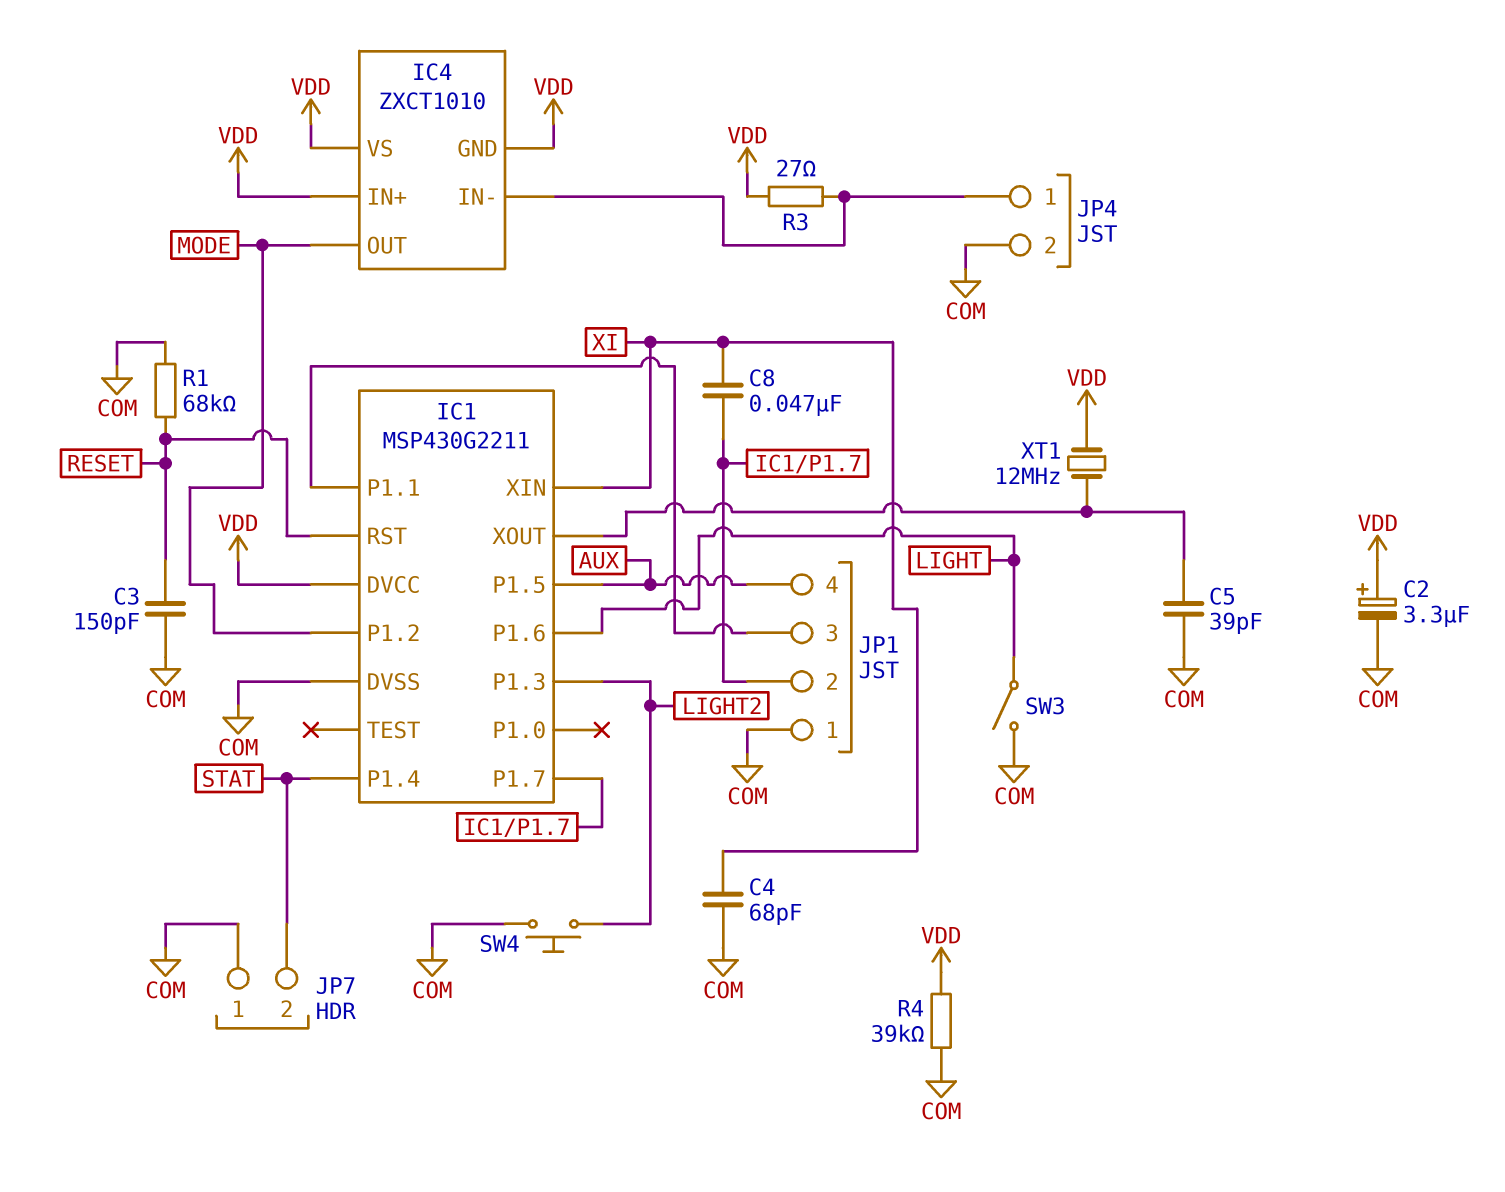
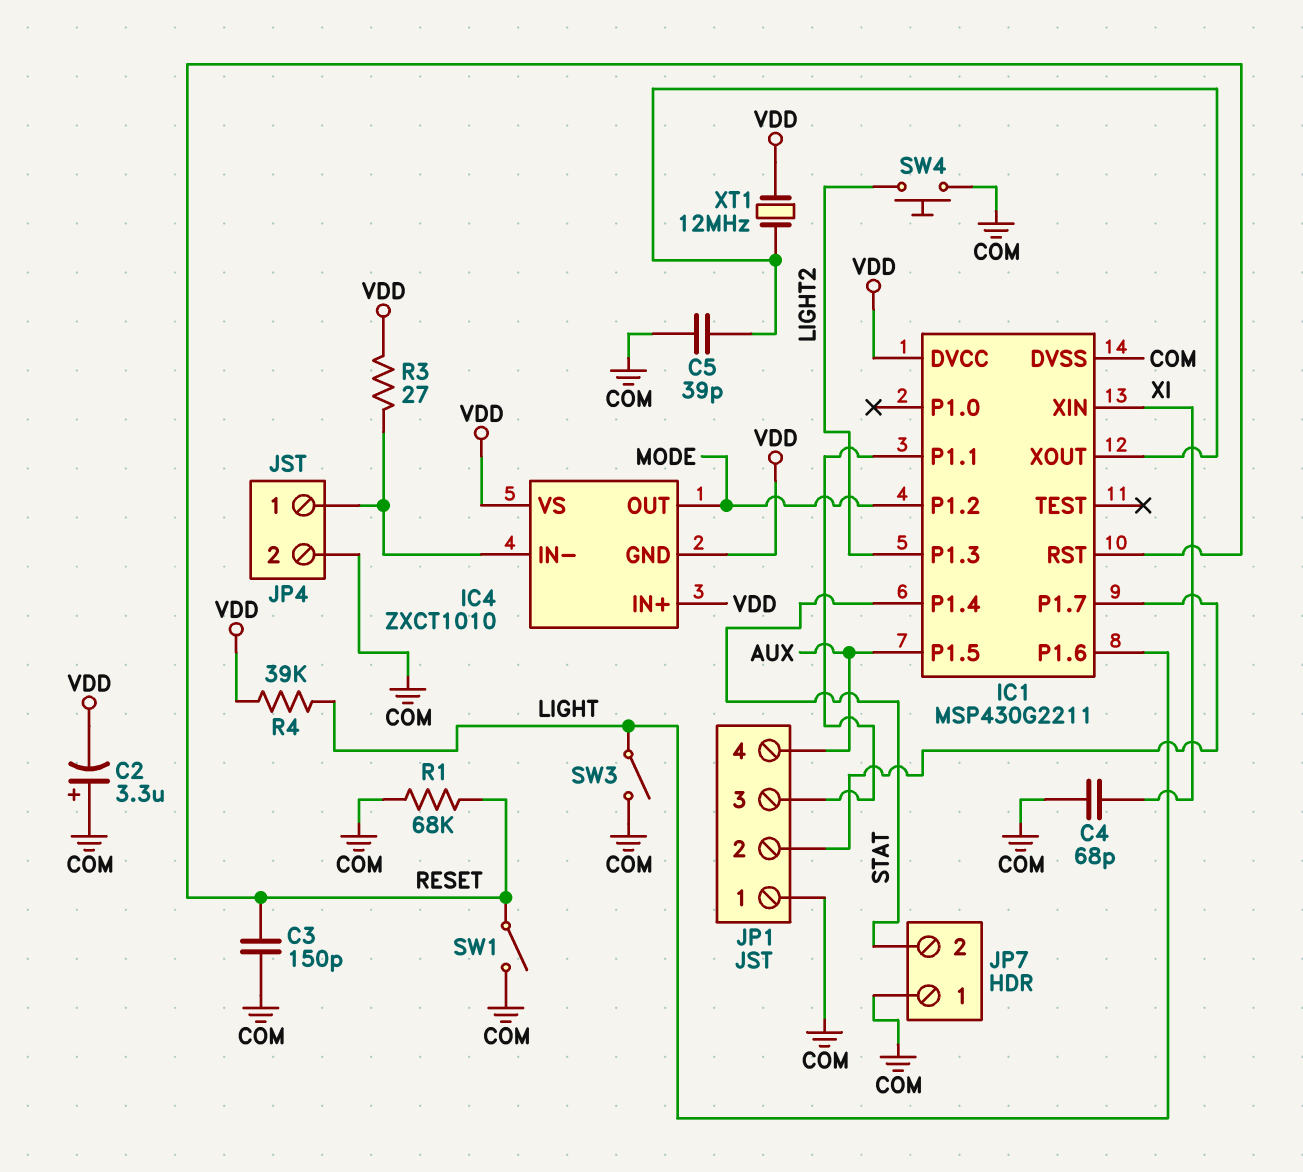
C2: 3.3uF (plus VDD, minus COM) -> 3.3uF (plus COM, minus VDD)
C8: 47nF (IC1/P1.7, XI) -> none
R4: 39k (COM, VDD) -> 39k (LIGHT, VDD)
SW1: none -> switch (COM, RESET)

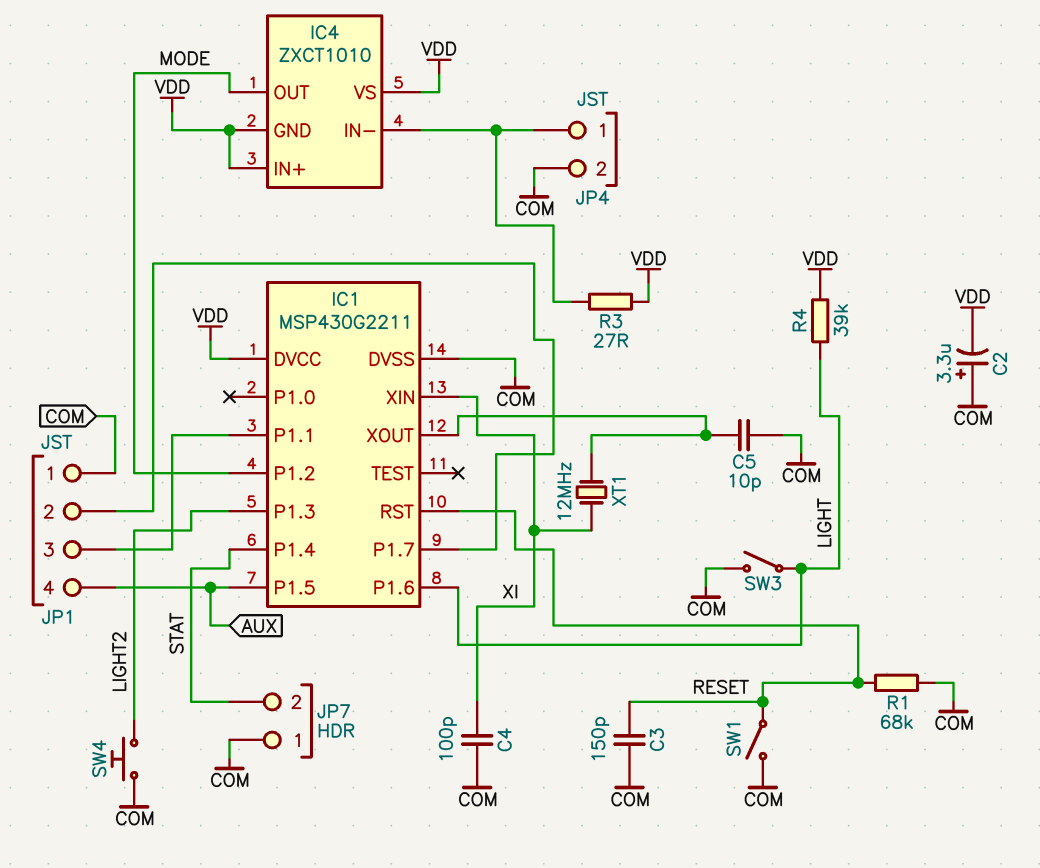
C4: 68pF (COM, XI) -> 100pF (COM, XI)
C5: 39pF (COM, IC1/XOUT) -> 10pF (COM, IC1/XOUT)
XT1: 12MHz (IC1/XOUT, VDD) -> 12MHz (IC1/XOUT, XI)

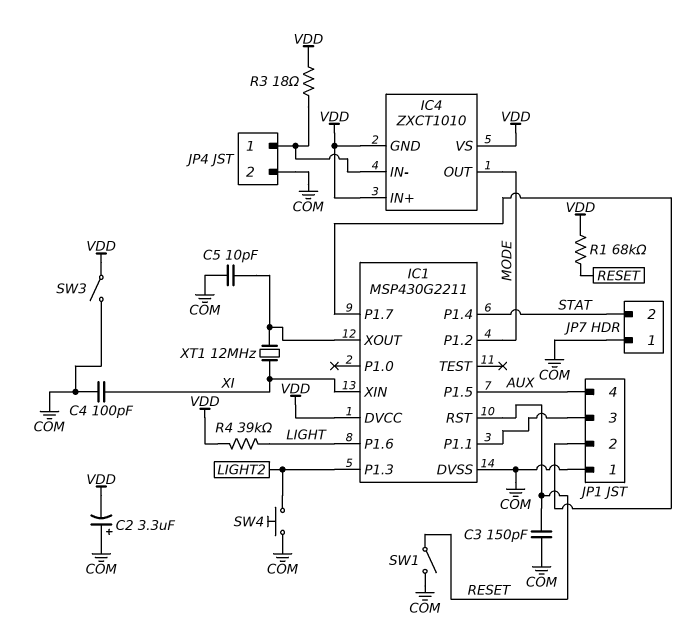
R1: 68k (COM, RESET) -> 68k (RESET, VDD)
R3: 27 (IC4/IN-, VDD) -> 18 (IC4/IN-, VDD)
SW3: switch (COM, LIGHT) -> switch (COM, VDD)

